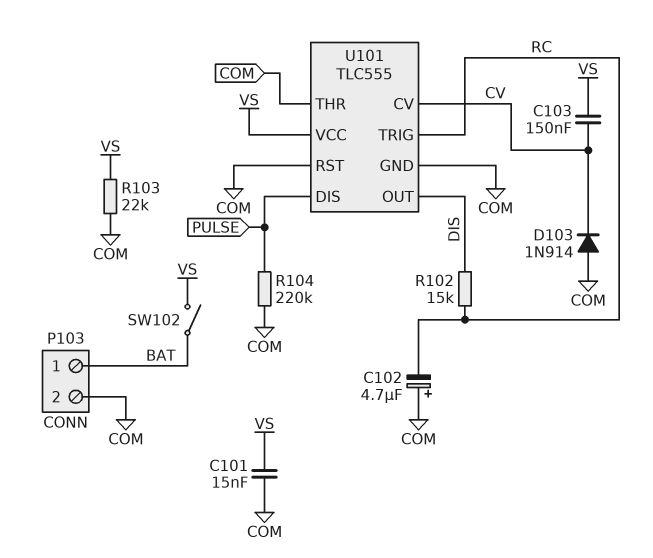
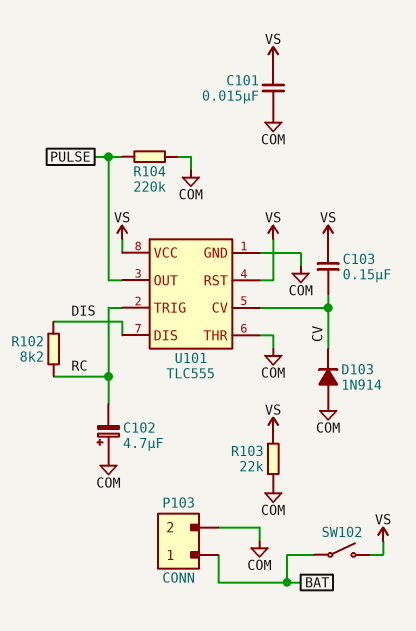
R102: 15k (DIS, RC) -> 8.2k (DIS, RC)
U101 pin DIS: PULSE -> DIS
U101 pin OUT: DIS -> PULSE
U101 pin RST: COM -> VS

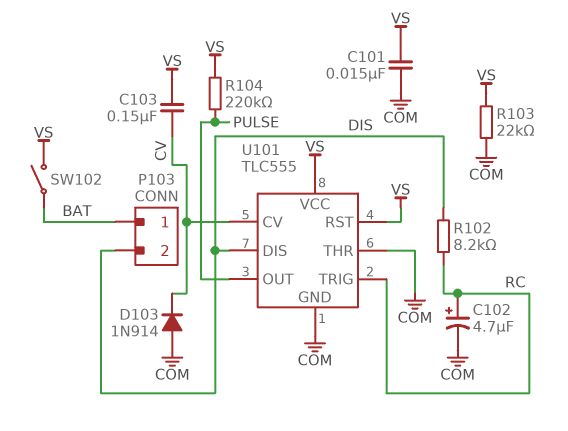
C102: 4.7uF (plus COM, minus RC) -> 4.7uF (plus RC, minus COM)
P103 pin 2: COM -> DIS
R104: 220k (COM, PULSE) -> 220k (PULSE, VS)

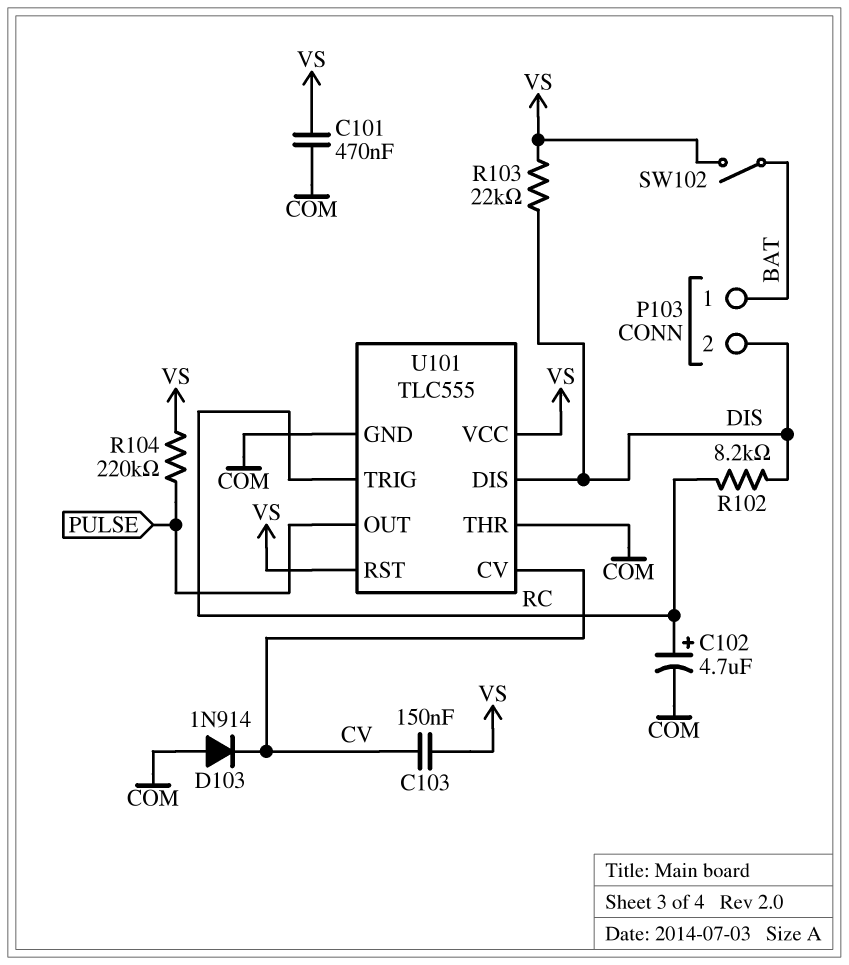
C101: 15nF (COM, VS) -> 470nF (COM, VS)
R103: 22k (COM, VS) -> 22k (DIS, VS)

